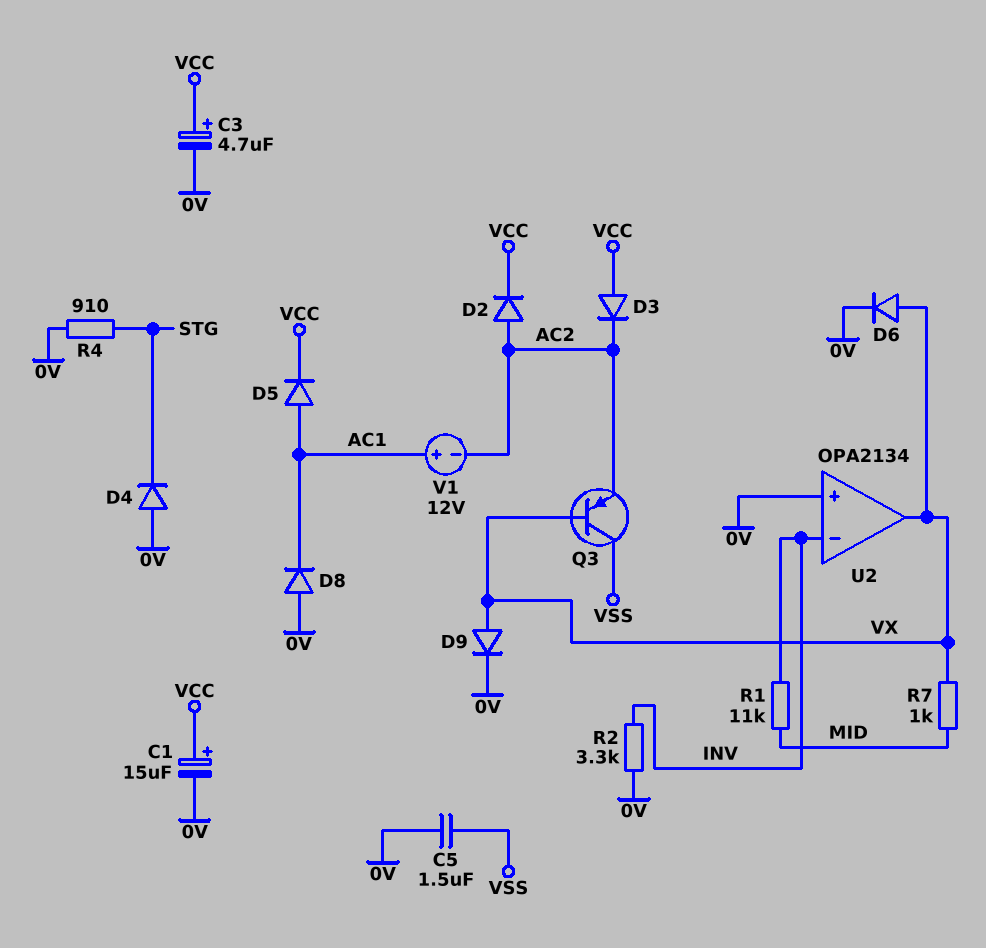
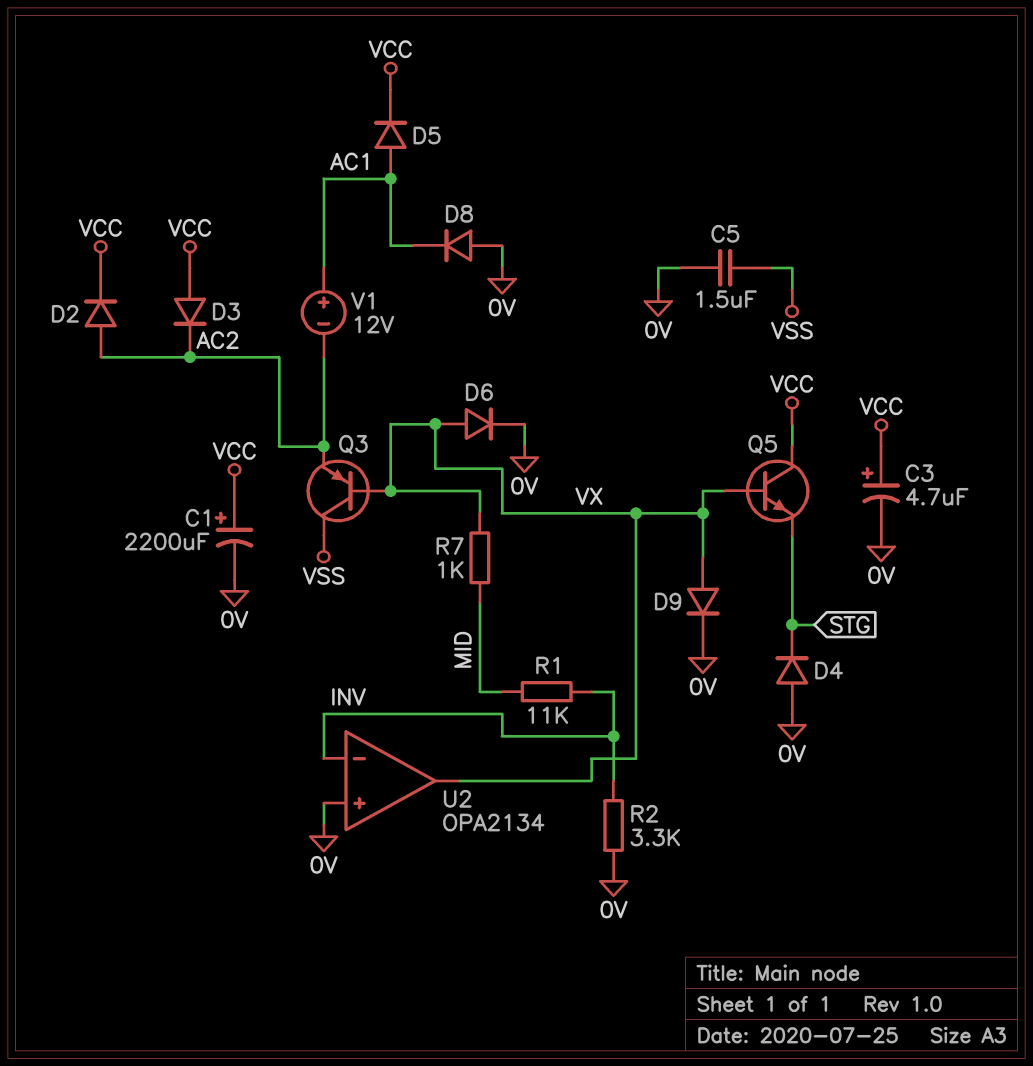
C1: 15uF (plus VCC, minus 0V) -> 2200uF (plus VCC, minus 0V)
Q5: none -> NPN (B VX, C VCC, E STG)
R4: 910 (0V, STG) -> none

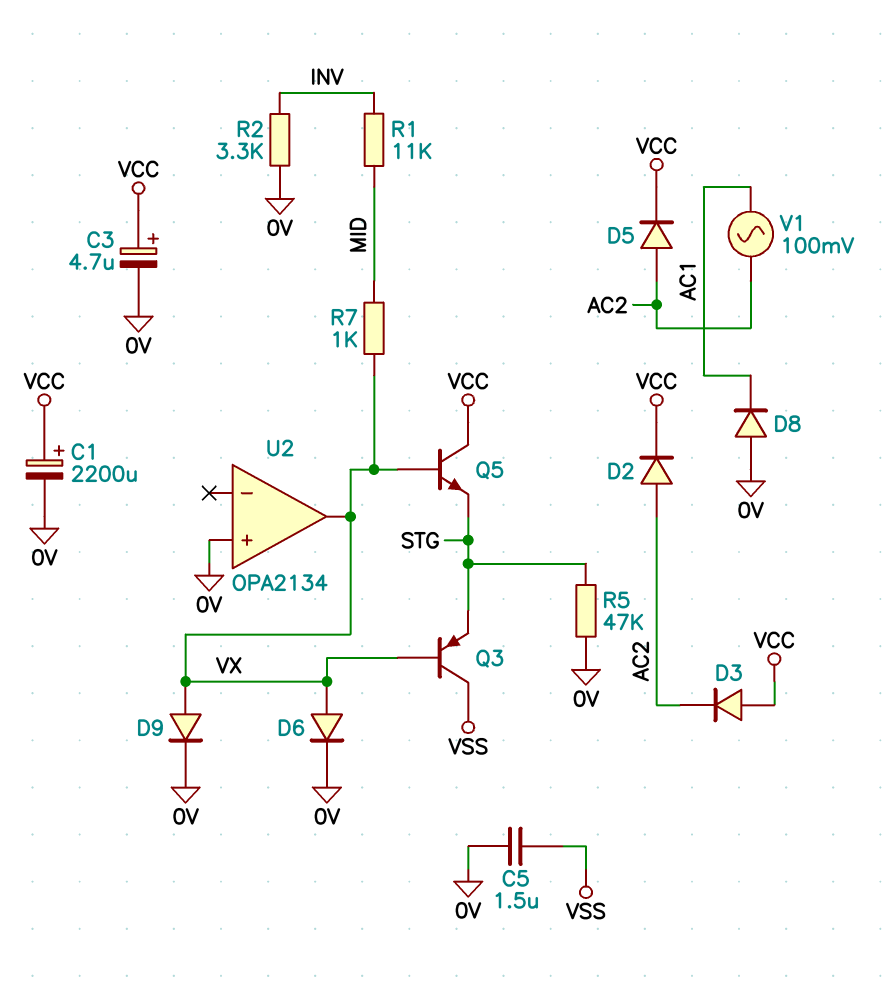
D4: diode (A 0V, K STG) -> none
D5: diode (A AC1, K VCC) -> diode (A AC2, K VCC)
Q3: PNP (B VX, C VSS, E AC2) -> PNP (B VX, C VSS, E STG)
R5: none -> 47k (0V, STG)
U2 pin in-: INV -> none
V1: 12V (plus AC1, minus AC2) -> AC 100mV (AC1, AC2)

